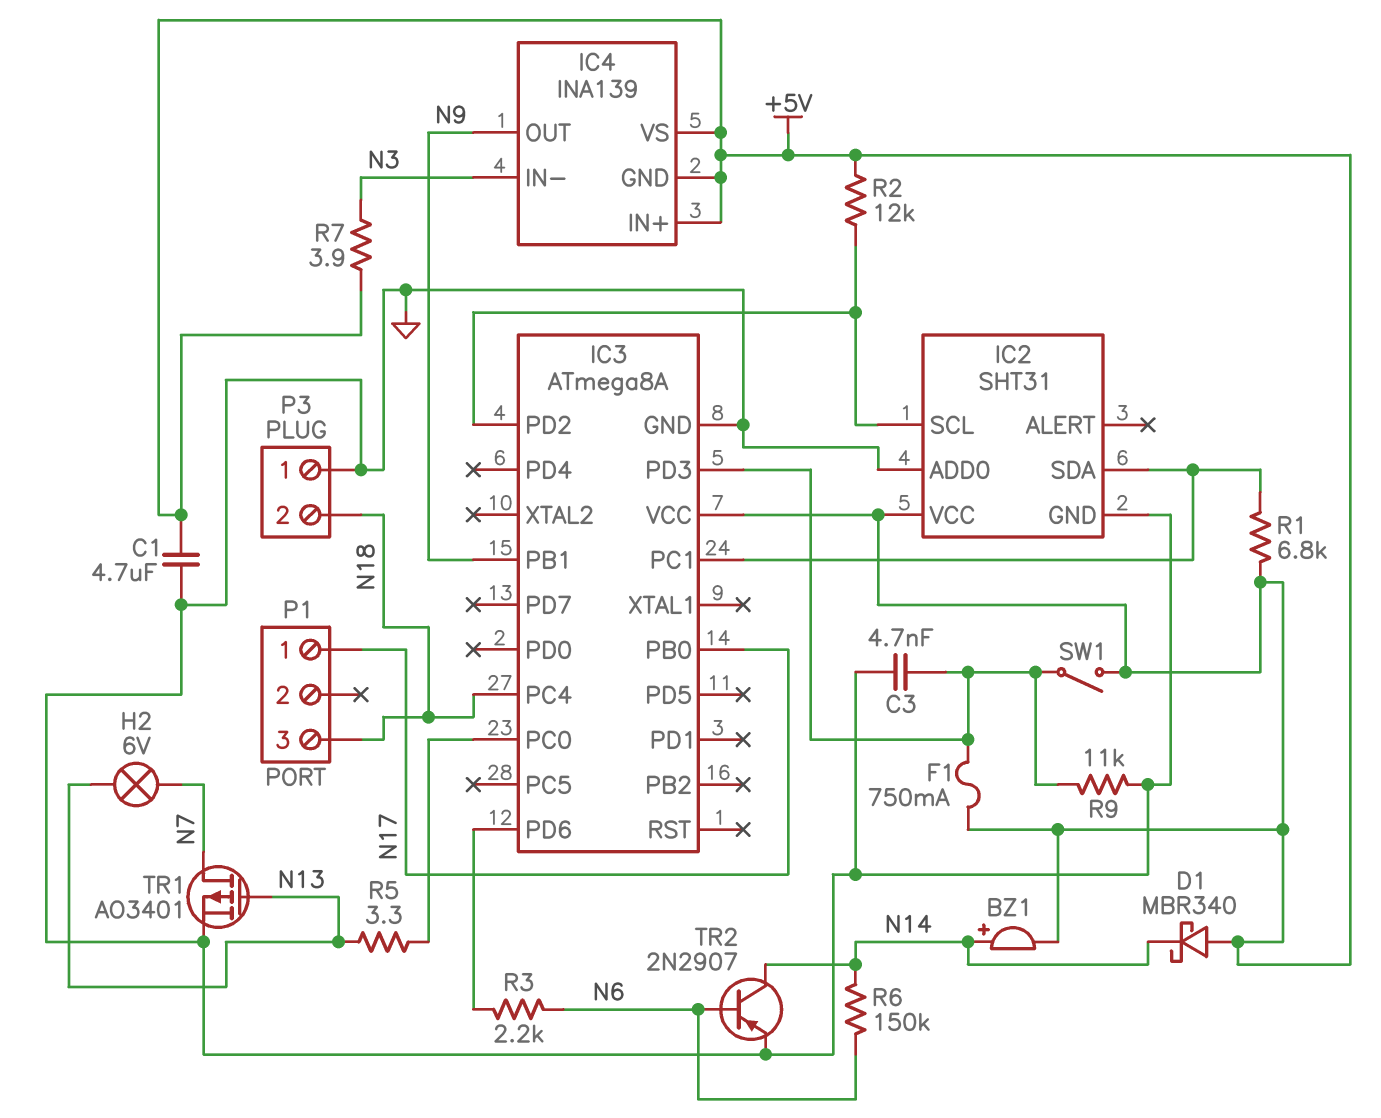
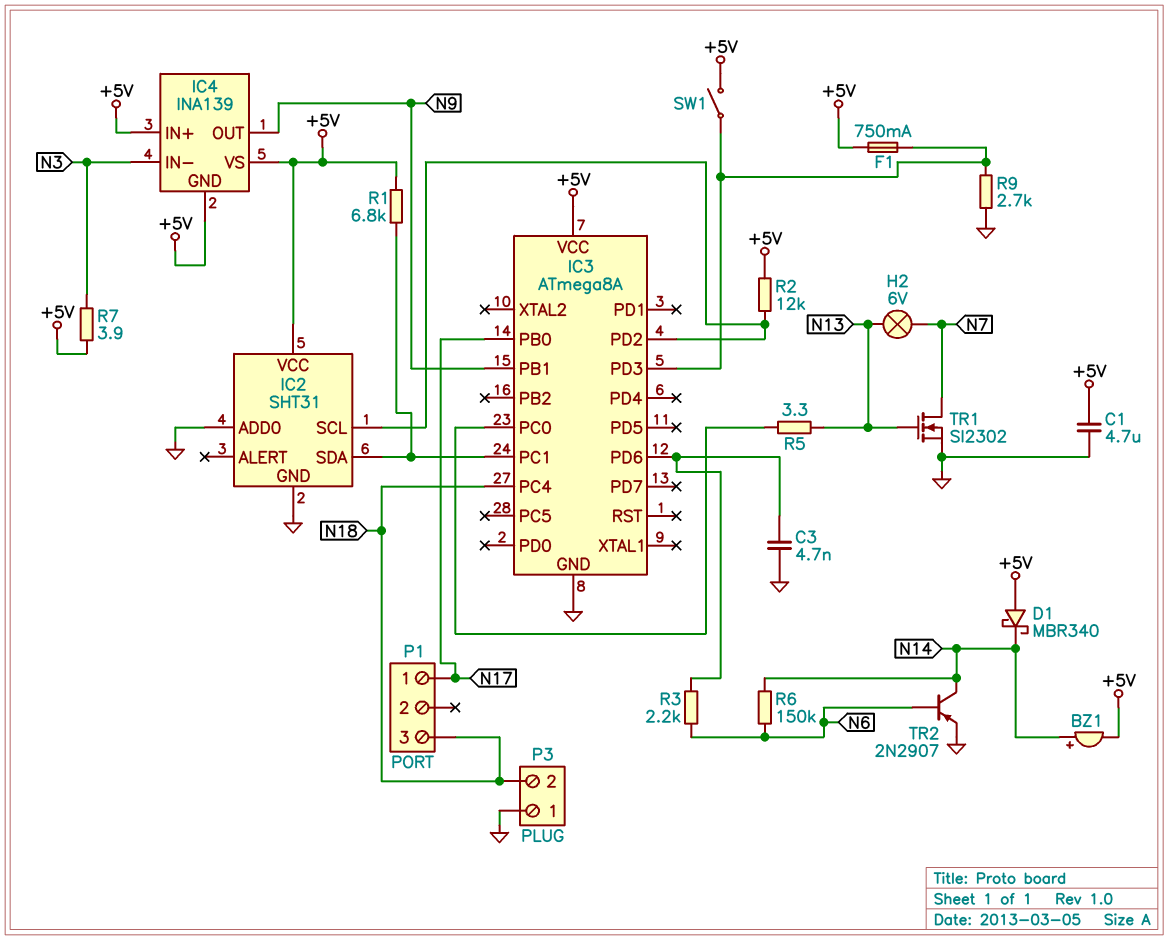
C3: 4.7nF (GND, IC3/PD3) -> 4.7nF (GND, IC3/PD6)
R9: 11k (GND, IC3/PD3) -> 2.7k (GND, IC3/PD3)
TR1: PMOS AO3401 (G N13, D N7, S GND) -> NMOS SI2302 (G N13, D N7, S GND)

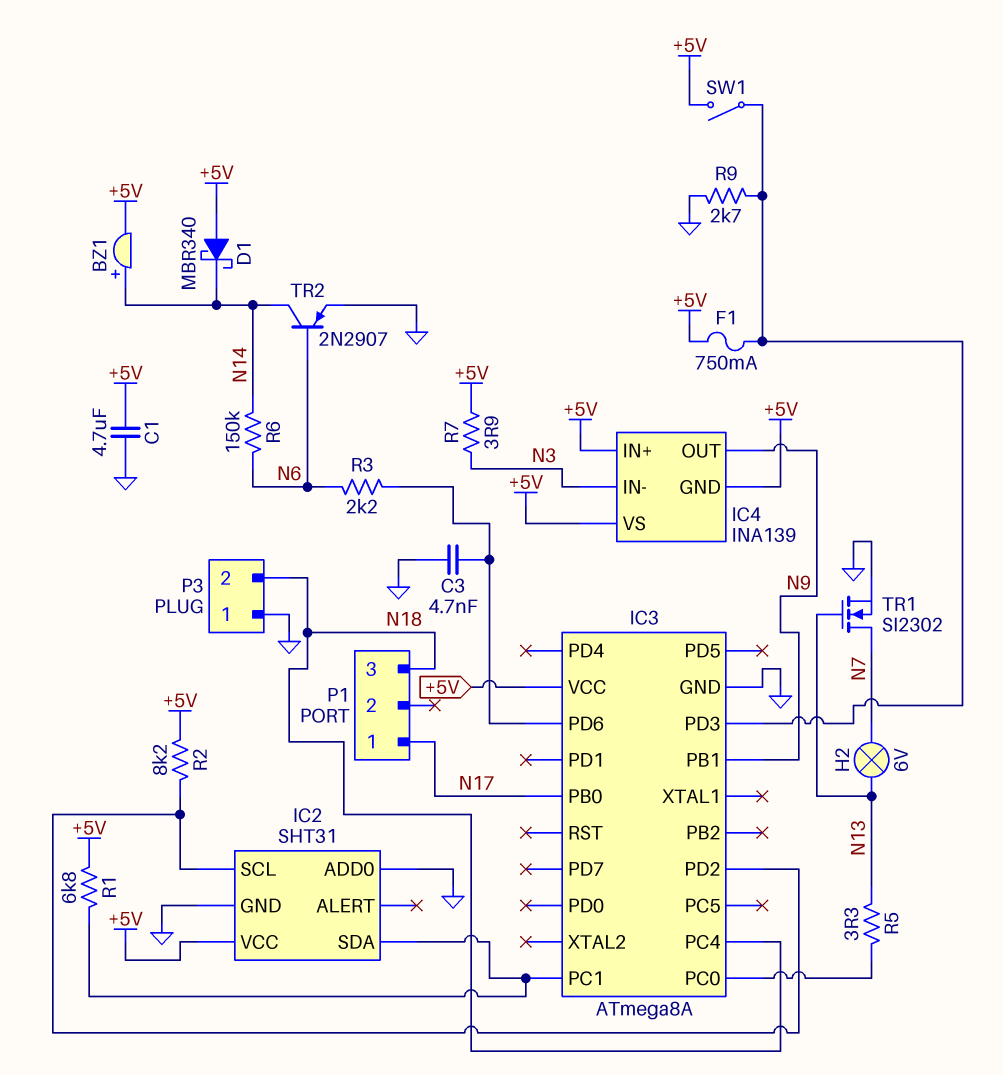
R2: 12k (+5V, IC2/SCL) -> 8.2k (+5V, IC2/SCL)

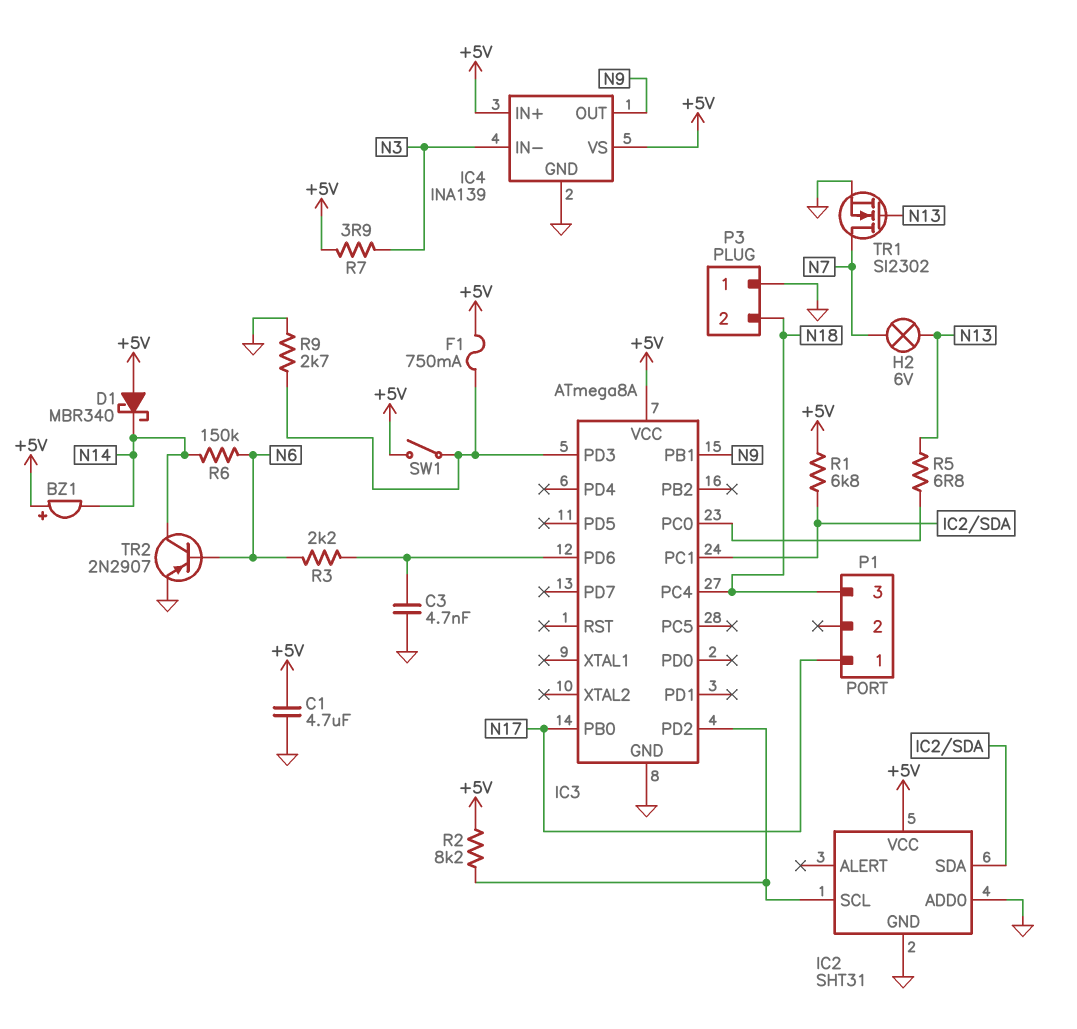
BZ1: buzzer (plus N14, minus +5V) -> buzzer (plus +5V, minus N14)
IC4 pin GND: +5V -> GND
R5: 3.3 (IC3/PC0, N13) -> 6.8 (IC3/PC0, N13)

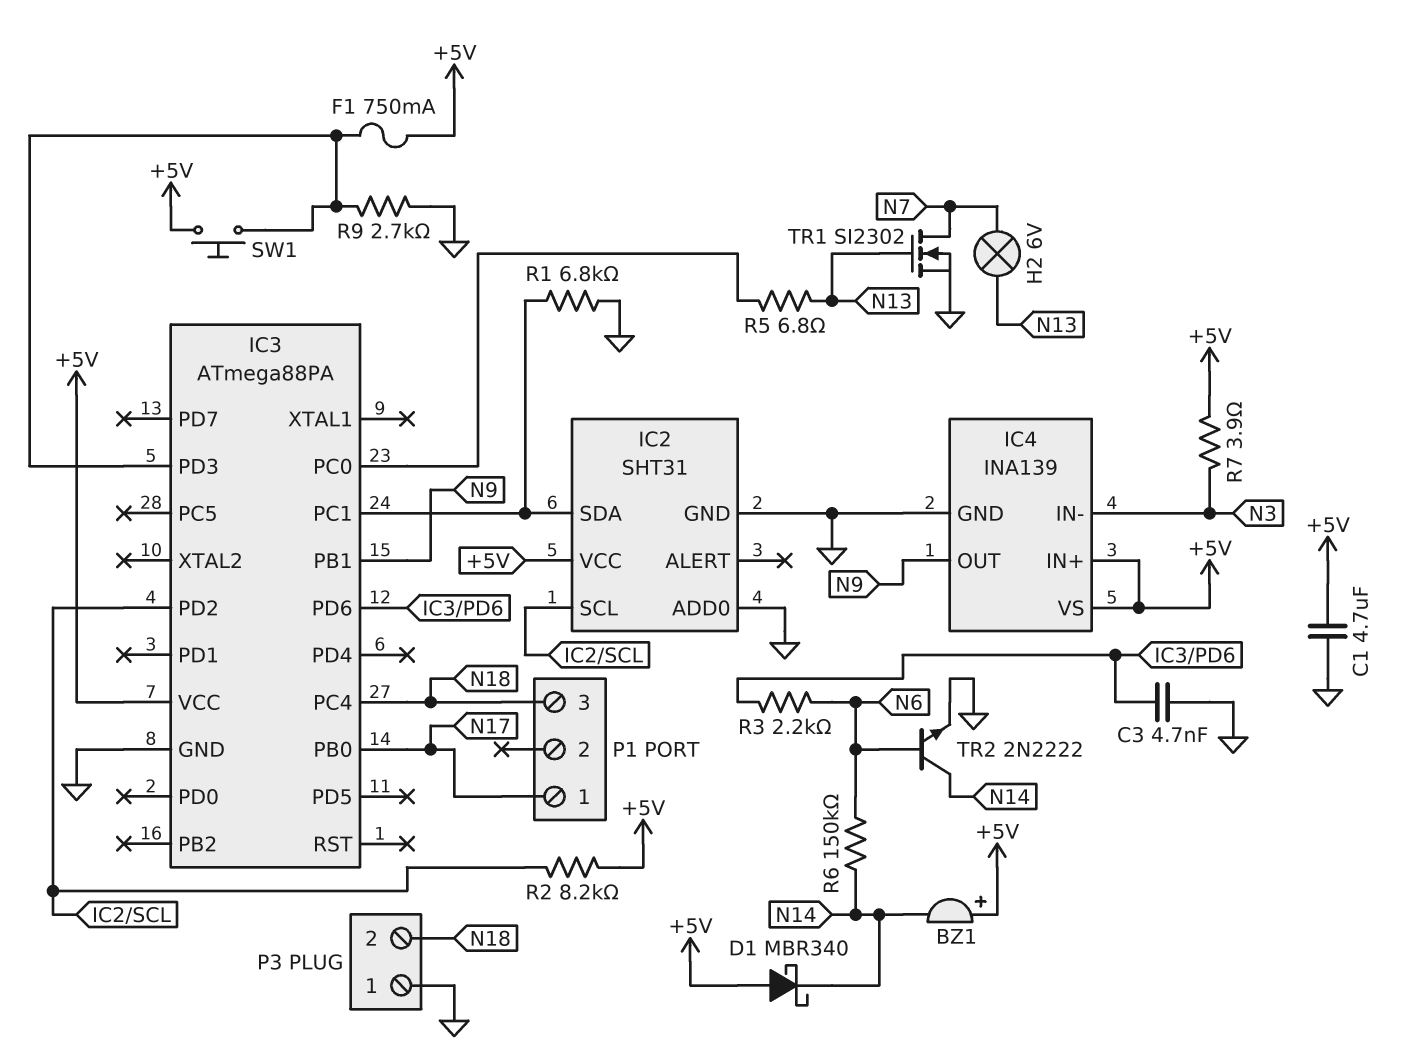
IC3: ATmega8A -> ATmega88PA
R1: 6.8k (+5V, IC2/SDA) -> 6.8k (GND, IC2/SDA)
SW1: switch (+5V, IC3/PD3) -> button (+5V, IC3/PD3)
TR2: PNP 2N2907 (B N6, C N14, E GND) -> NPN 2N2222 (B N6, C N14, E GND)

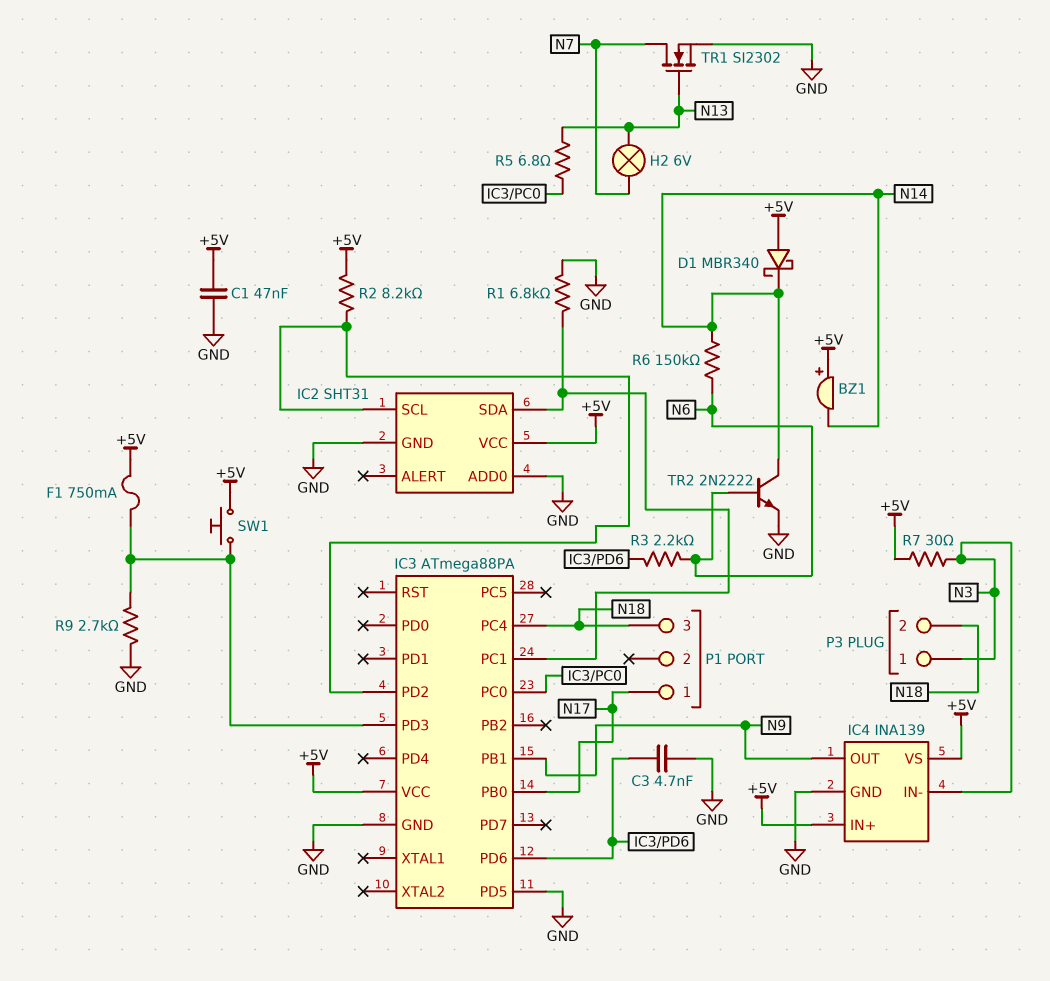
C1: 4.7uF (+5V, GND) -> 47nF (+5V, GND)
IC3 pin PD5: none -> GND
P3 pin 1: GND -> N3
R7: 3.9 (+5V, N3) -> 30 (+5V, N3)

